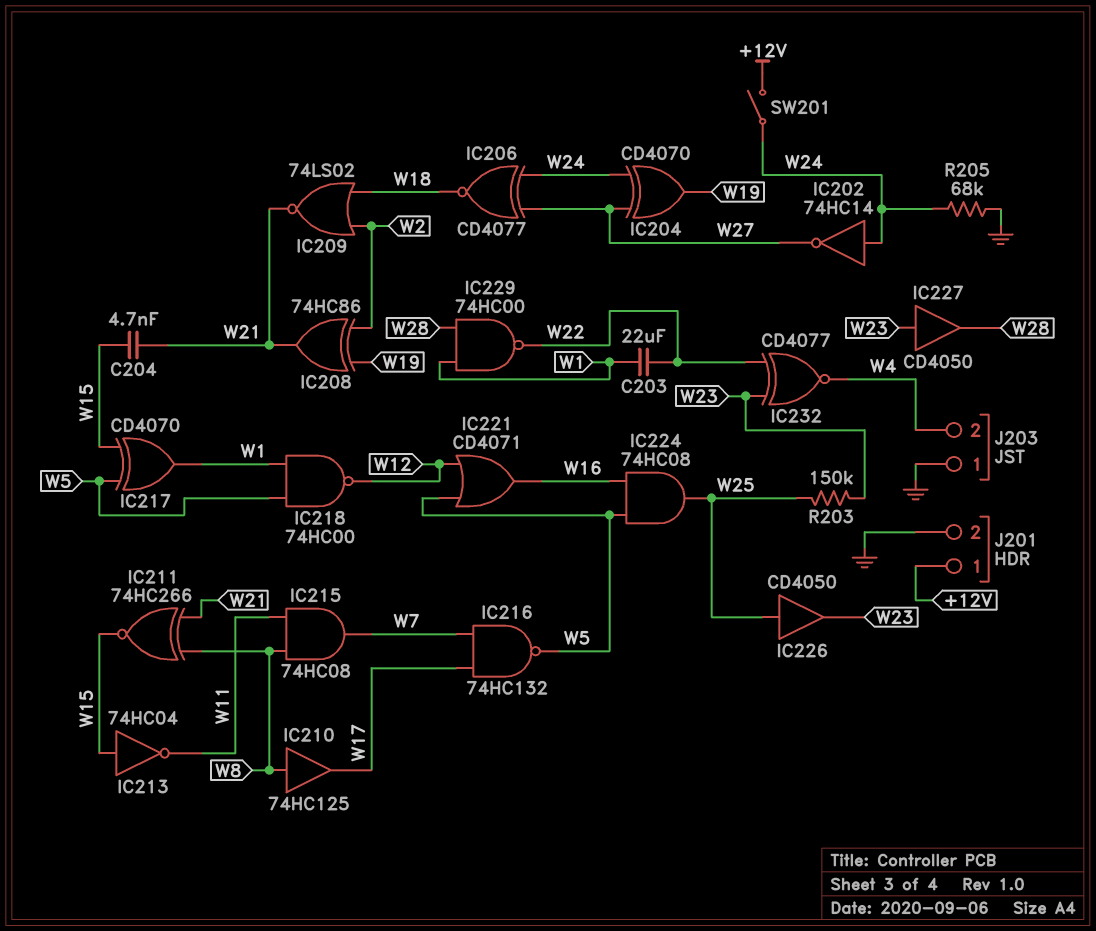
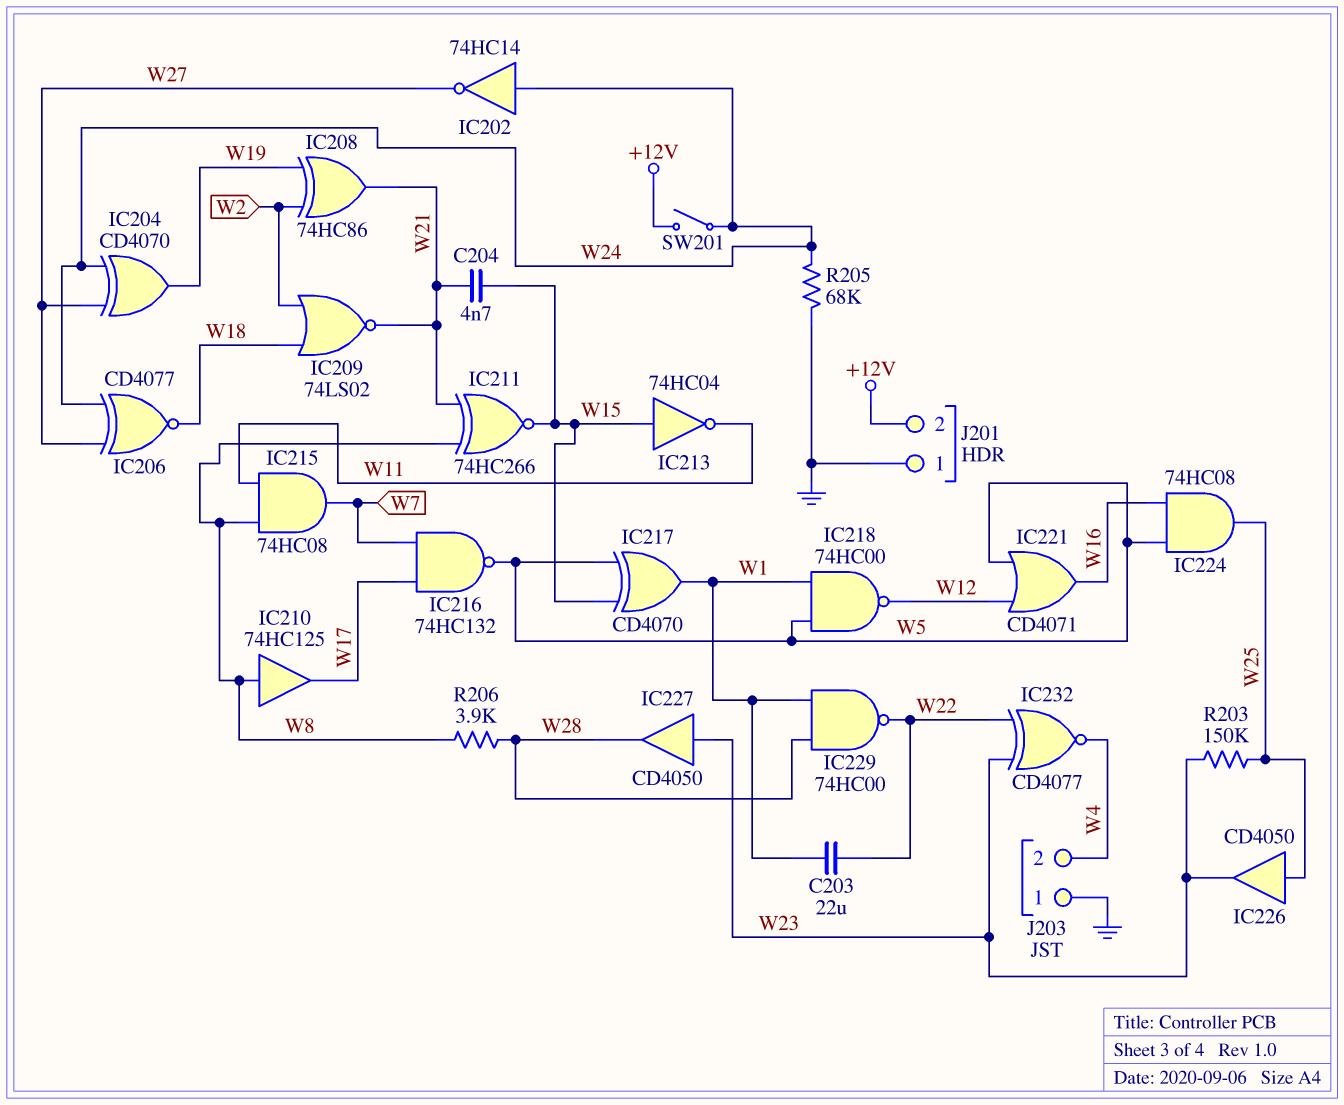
J201 pin 1: +12V -> GND
J201 pin 2: GND -> +12V
R206: none -> 3.9k (W8, W28)

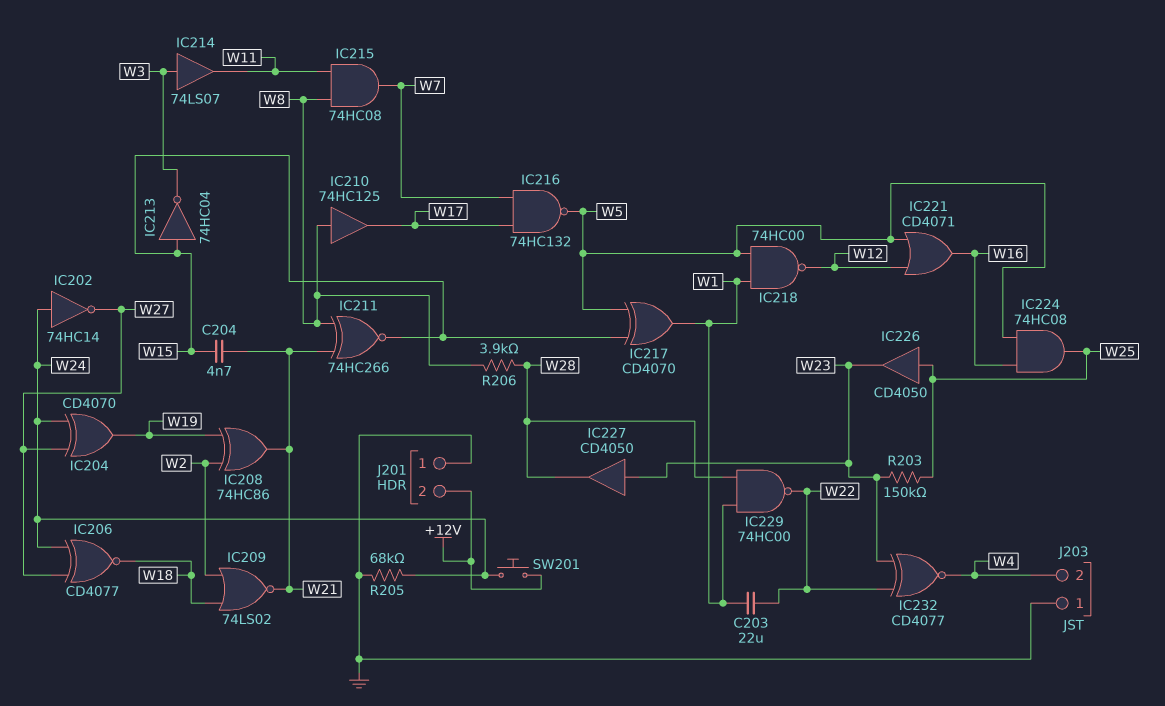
IC213: NOT 74HC04 (in W15, out W11) -> NOT 74HC04 (in W15, out W3)
IC214: none -> buffer 74LS07 (in W3, out W11)
SW201: switch (+12V, W24) -> button (+12V, W24)

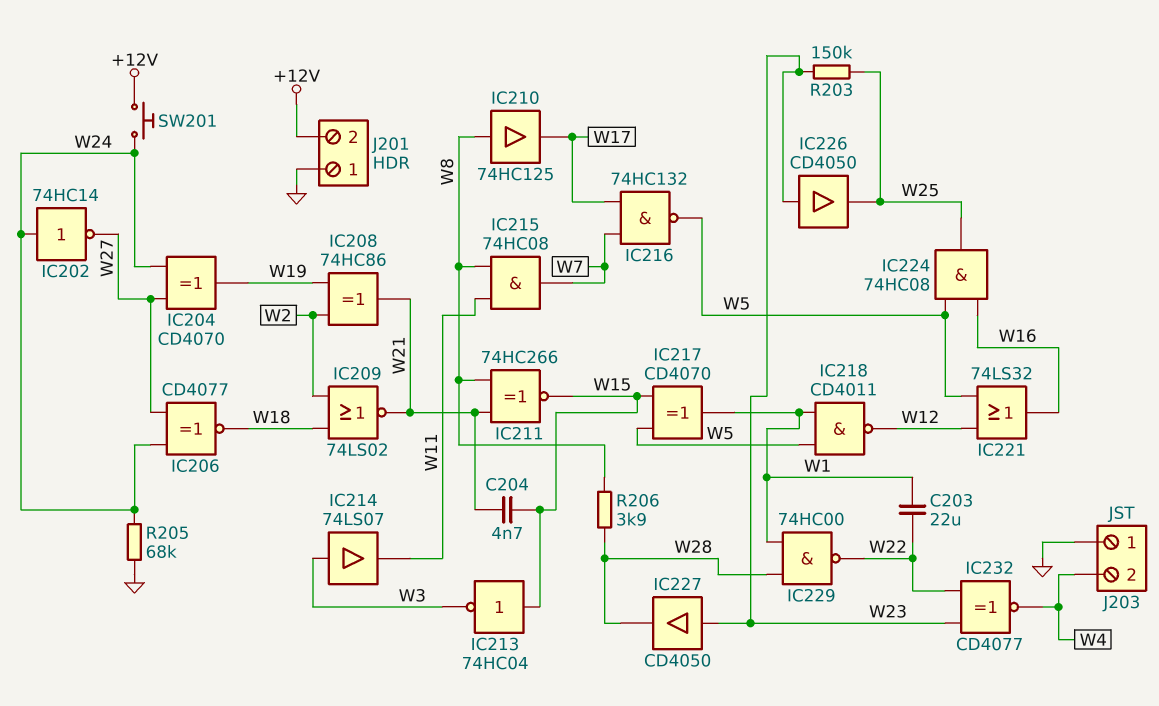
IC218: NAND 74HC00 (in W1, in W5, out W12) -> NAND CD4011 (in W1, in W5, out W12)
IC221: OR CD4071 (in W5, in W12, out W16) -> OR 74LS32 (in W5, in W12, out W16)
IC226: buffer CD4050 (in W25, out W23) -> buffer CD4050 (in W23, out W25)

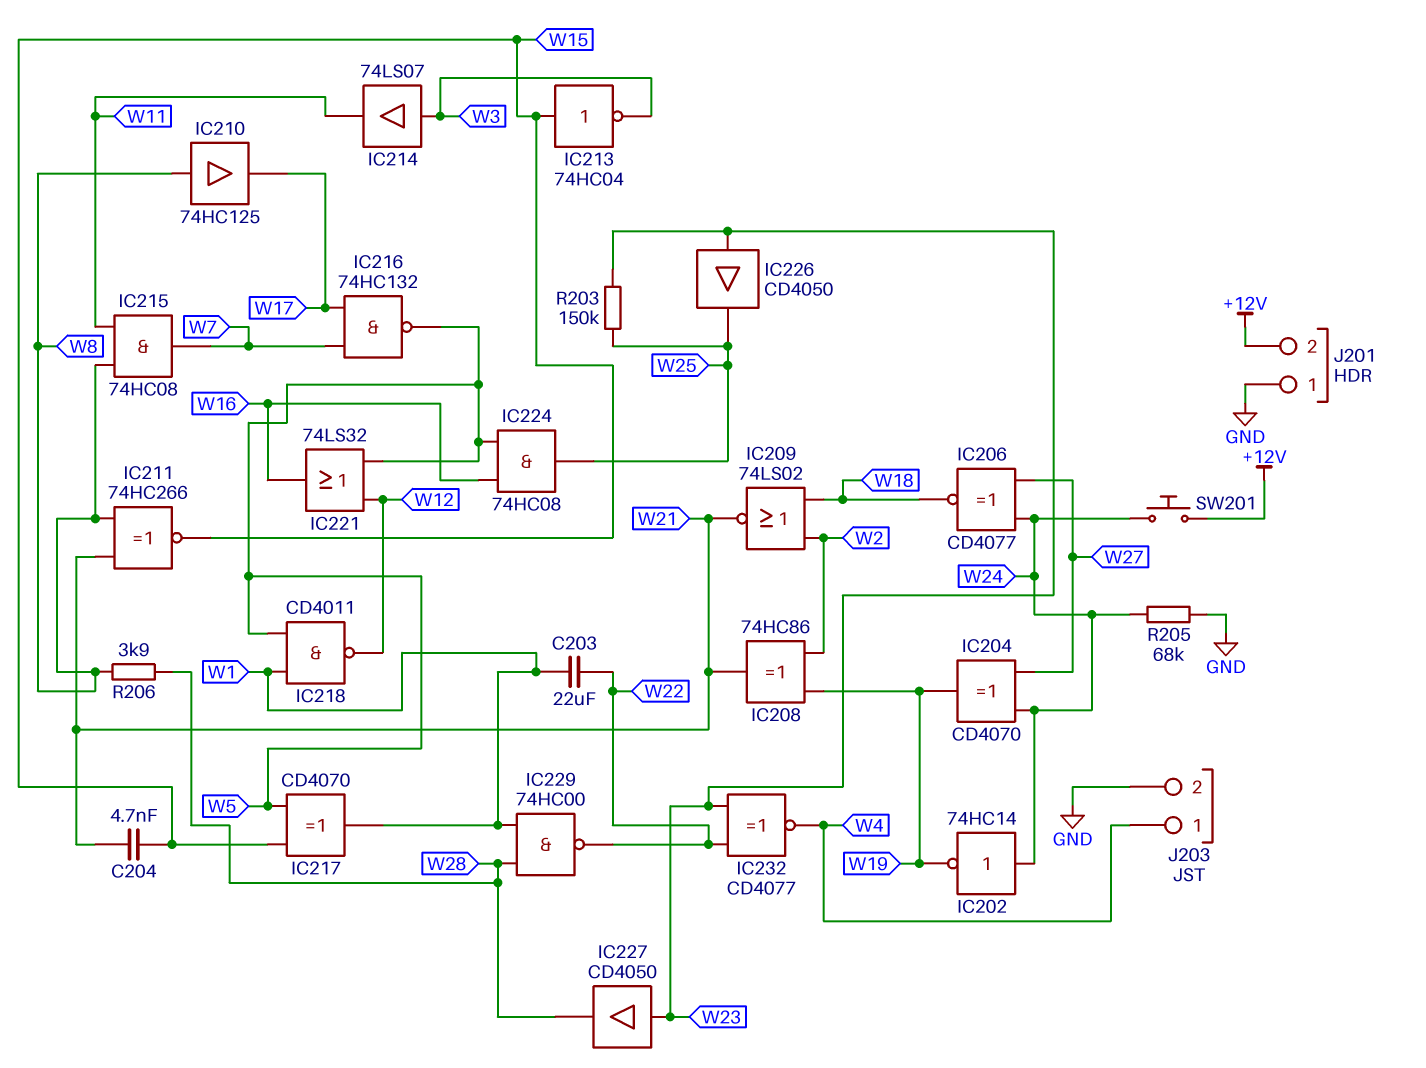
IC202: NOT 74HC14 (in W24, out W27) -> NOT 74HC14 (in W24, out W19)
J203 pin 1: GND -> W4
J203 pin 2: W4 -> GND

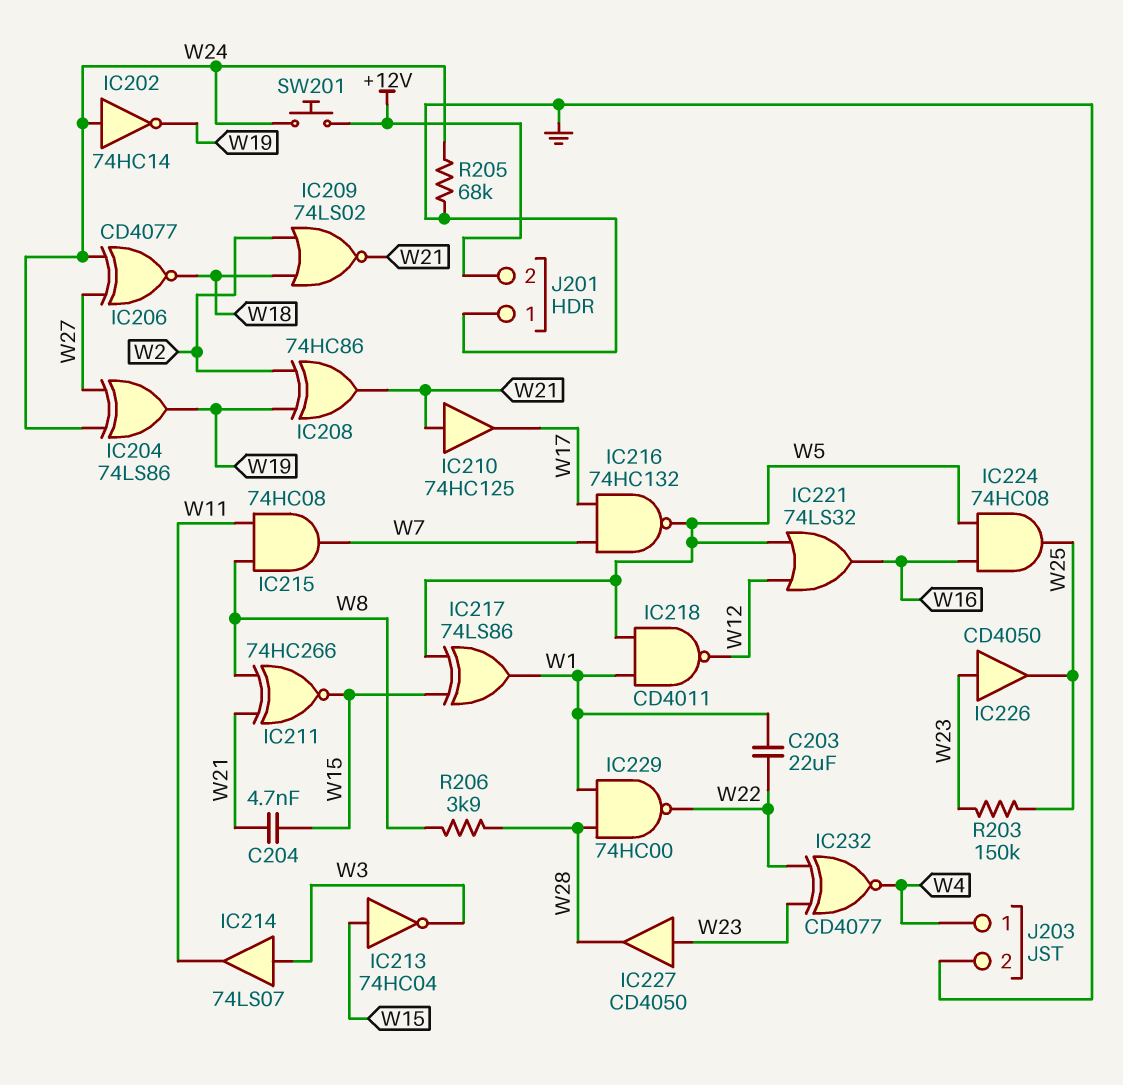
IC204: XOR CD4070 (in W24, in W27, out W19) -> XOR 74LS86 (in W24, in W27, out W19)
IC210: buffer 74HC125 (in W8, out W17) -> buffer 74HC125 (in W21, out W17)
IC217: XOR CD4070 (in W5, in W15, out W1) -> XOR 74LS86 (in W5, in W15, out W1)

